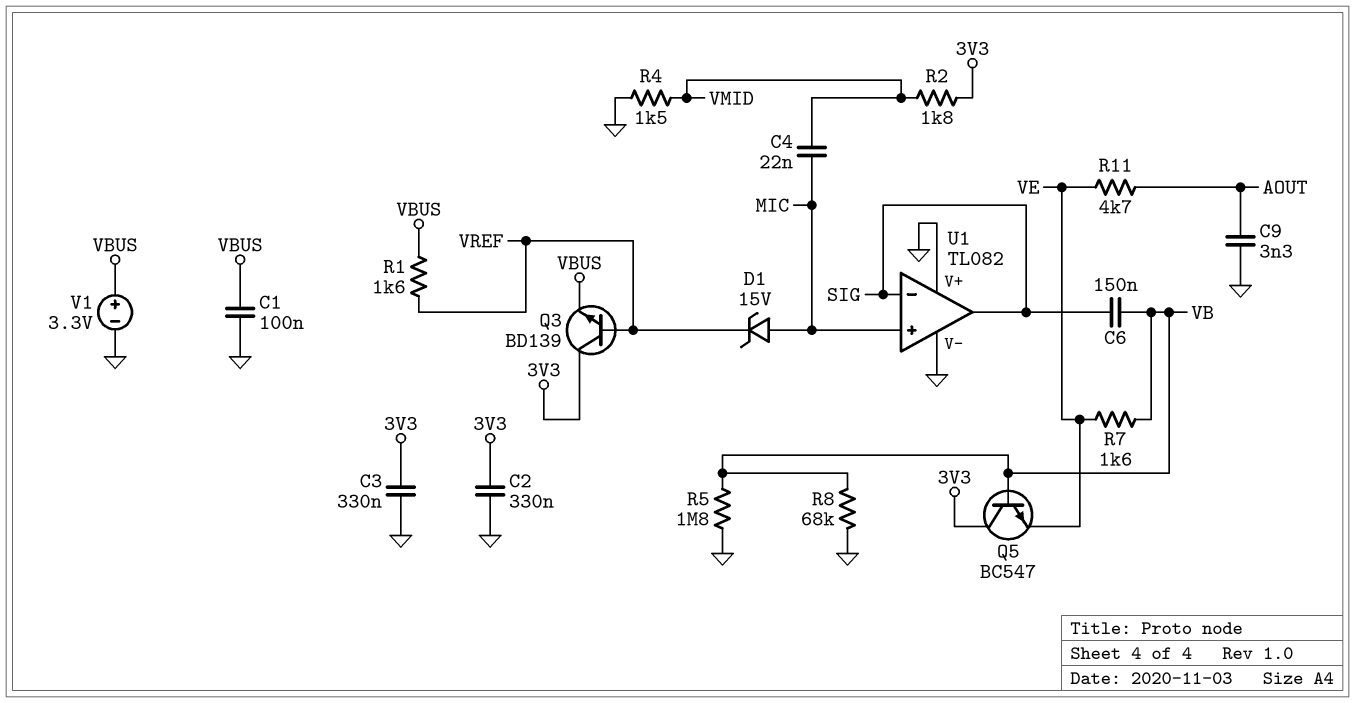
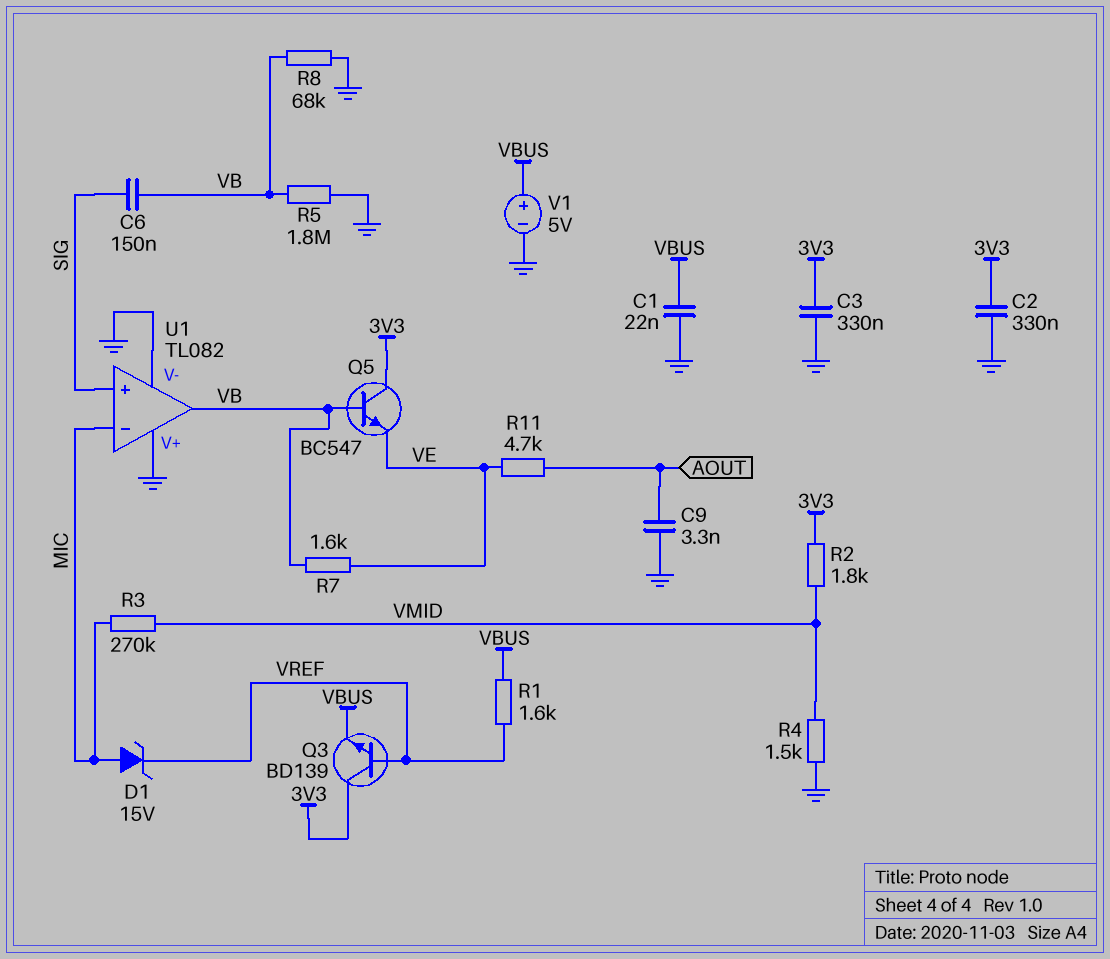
C1: 100nF (GND, VBUS) -> 22nF (GND, VBUS)
C4: 22nF (MIC, VMID) -> none
R3: none -> 270k (MIC, VMID)
U1 pin in+: MIC -> SIG
U1 pin in-: SIG -> MIC
U1 pin out: SIG -> VB
V1: 3.3V (plus VBUS, minus GND) -> 5V (plus VBUS, minus GND)

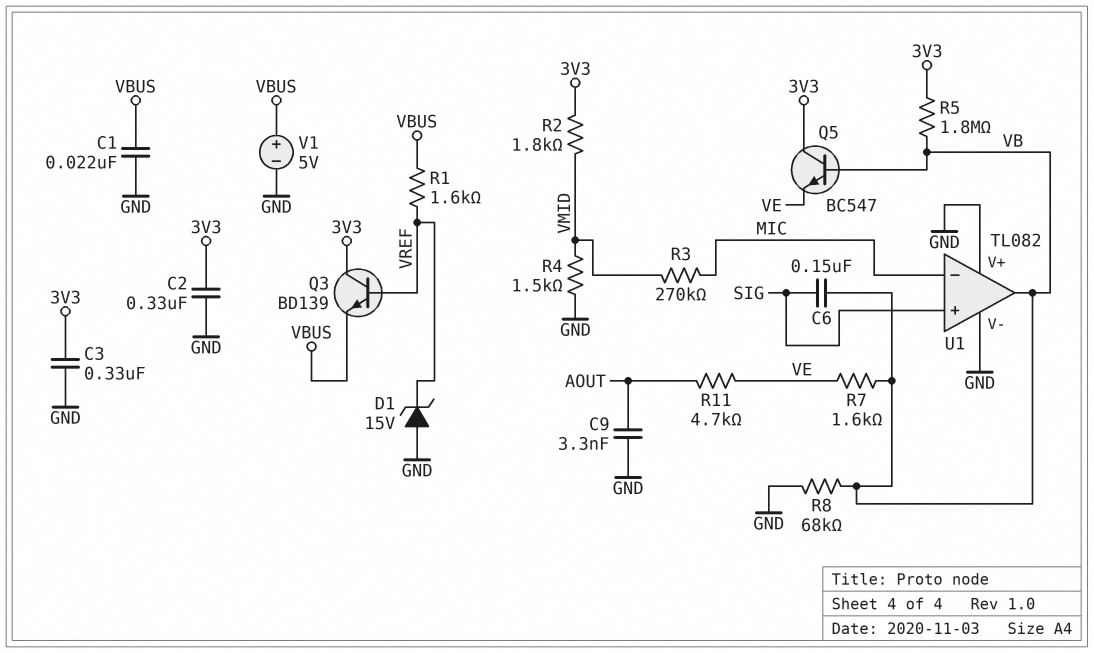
D1: zener 15V (A MIC, K VREF) -> zener 15V (A GND, K VREF)
R5: 1.8M (GND, VB) -> 1.8M (3V3, VB)

